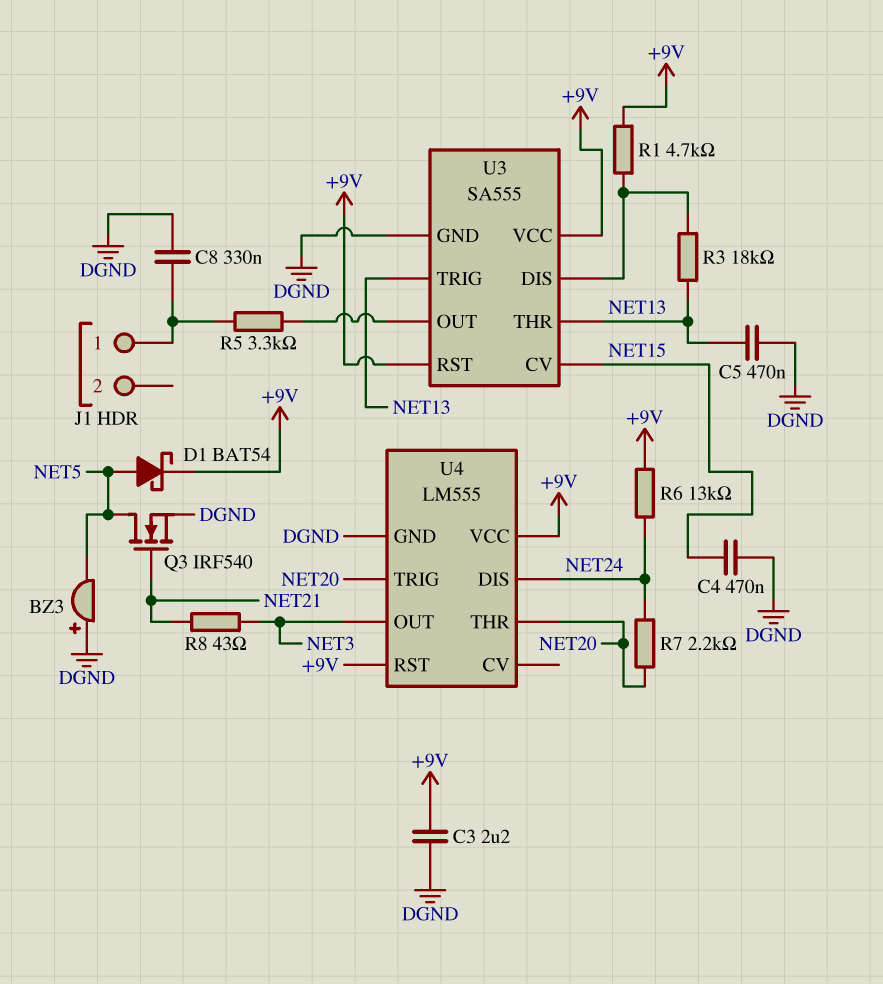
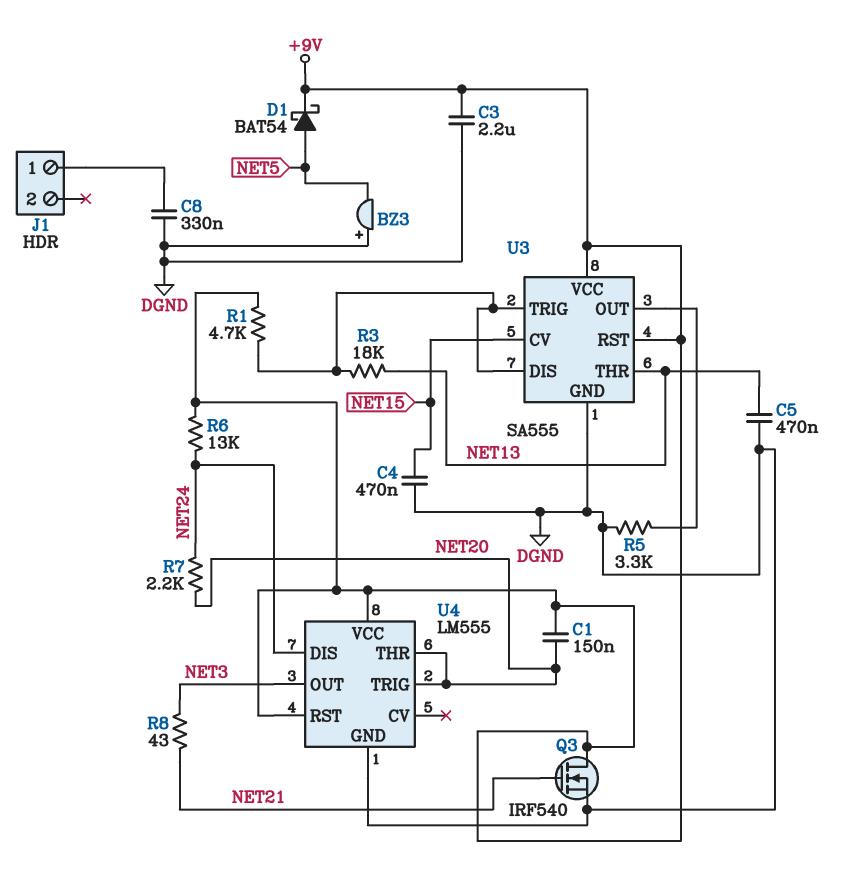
C1: none -> 150nF (+9V, NET20)
Q3: NMOS IRF540 (G NET21, D NET5, S DGND) -> NMOS IRF540 (G NET21, D +9V, S DGND)
R5: 3.3k (J1/1, U3/OUT) -> 3.3k (DGND, U3/OUT)
U3 pin TRIG: NET13 -> U3/DIS

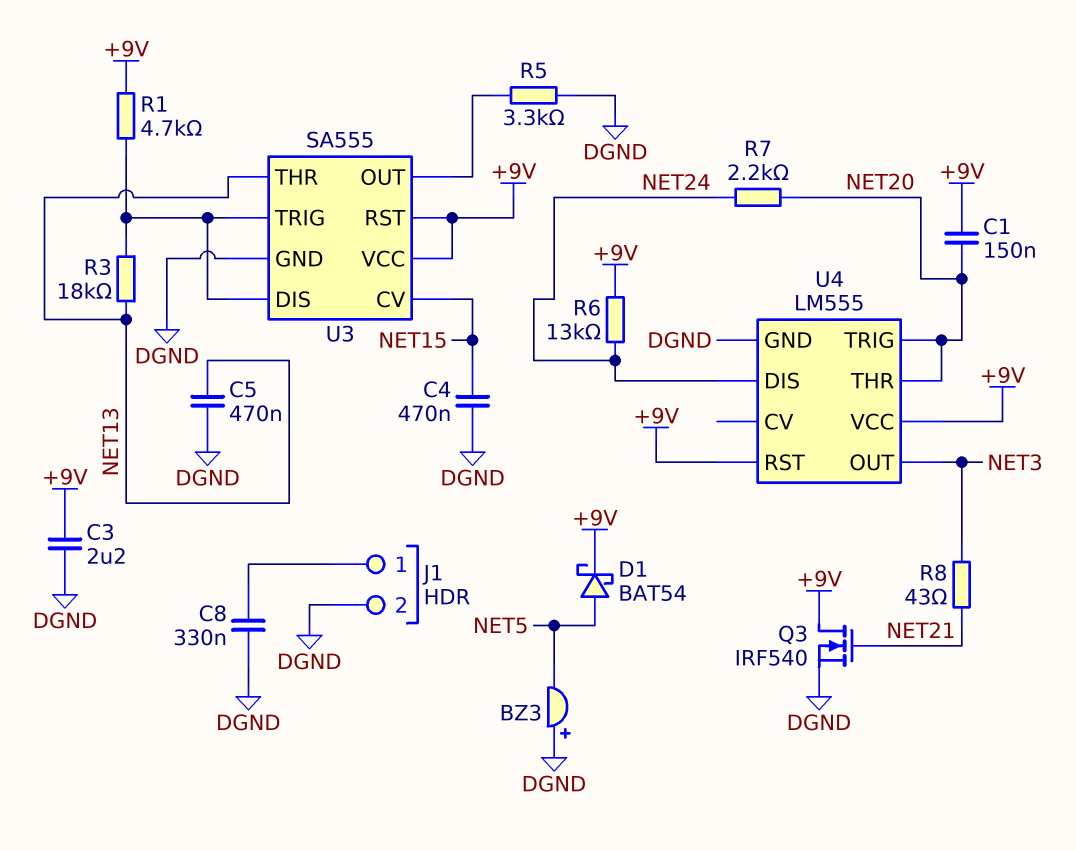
J1 pin 2: none -> DGND

